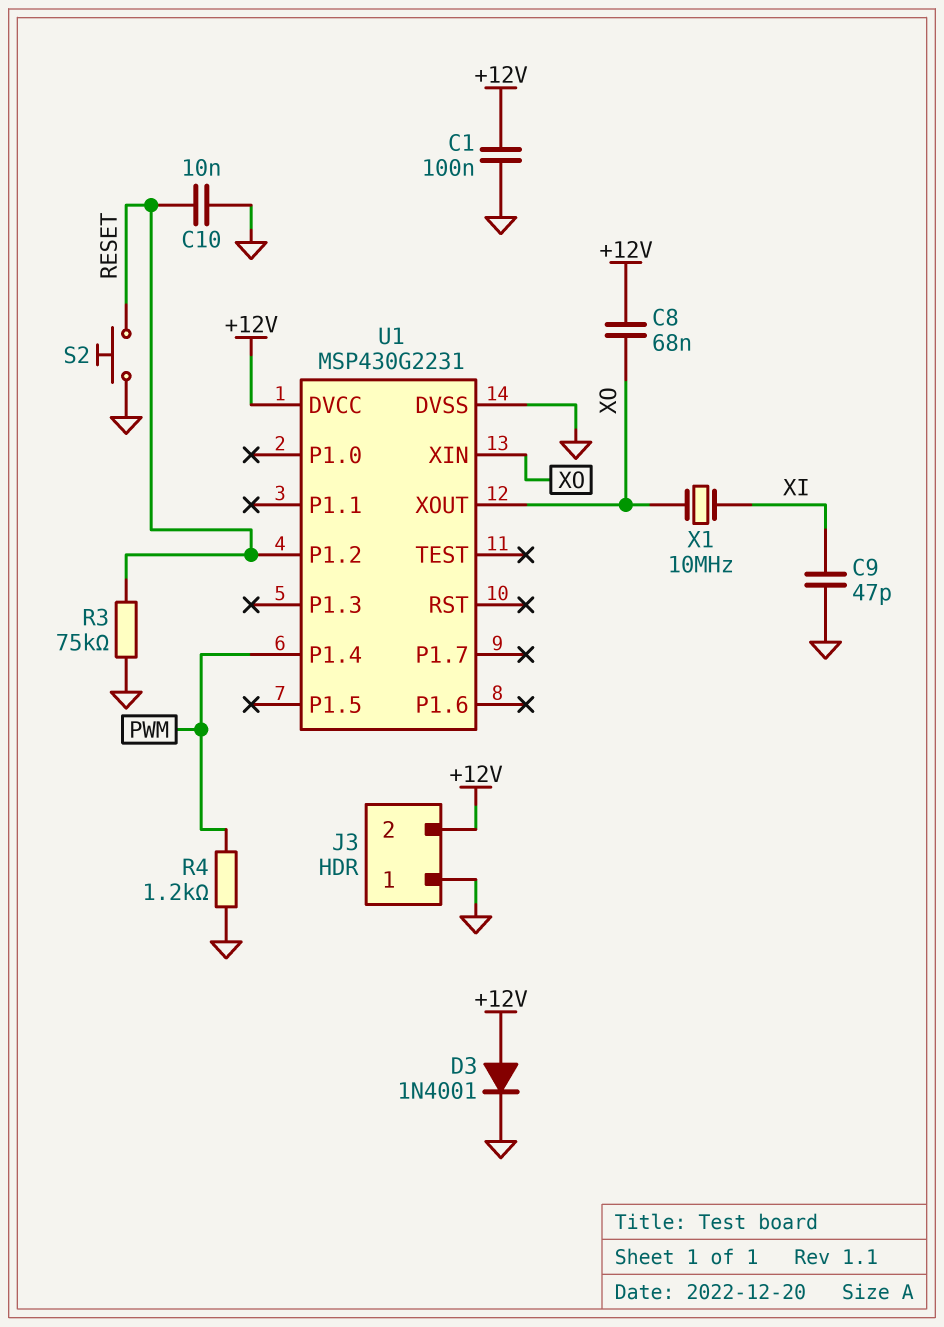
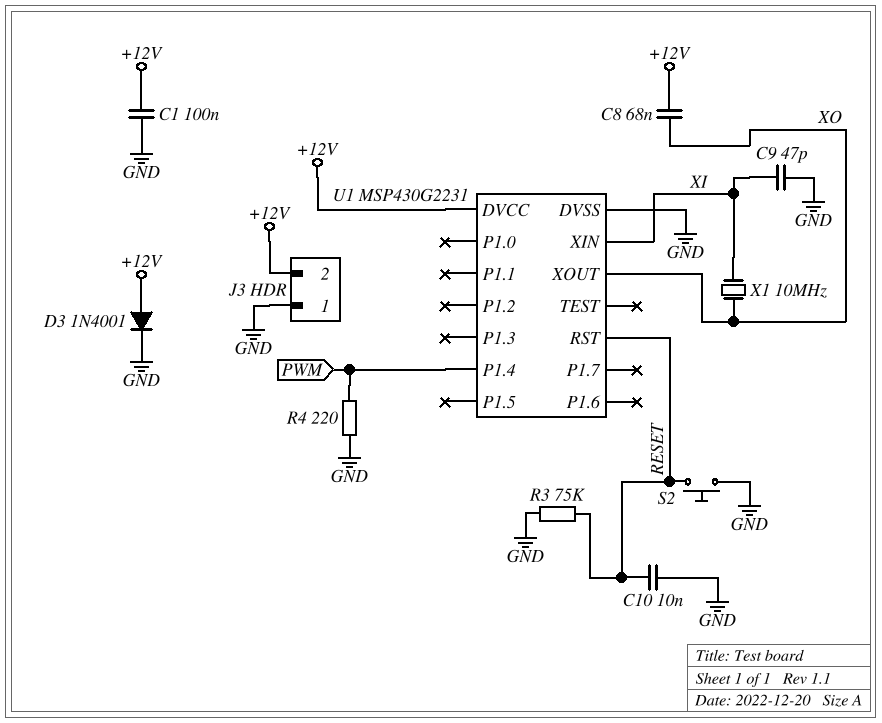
R4: 1.2k (GND, PWM) -> 220 (GND, PWM)
U1 pin P1.2: RESET -> none
U1 pin RST: none -> RESET
U1 pin XIN: XO -> XI

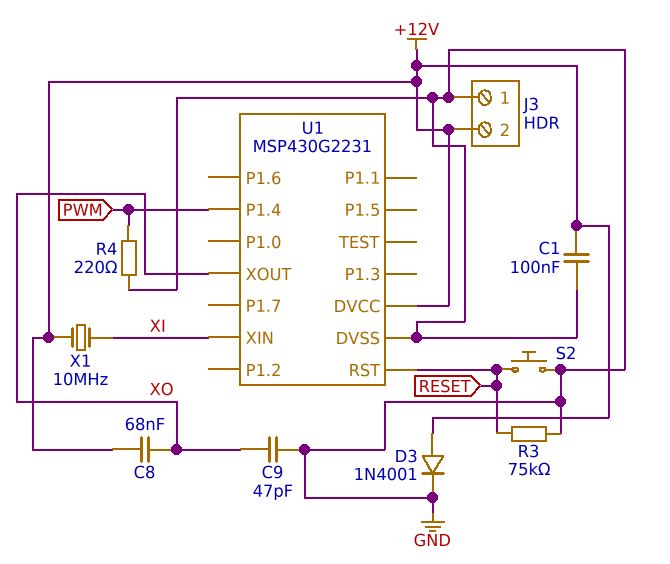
C9: 47pF (GND, XI) -> 47pF (GND, XO)
C10: 10nF (GND, RESET) -> none
X1: 10MHz (XI, XO) -> 10MHz (+12V, XI)

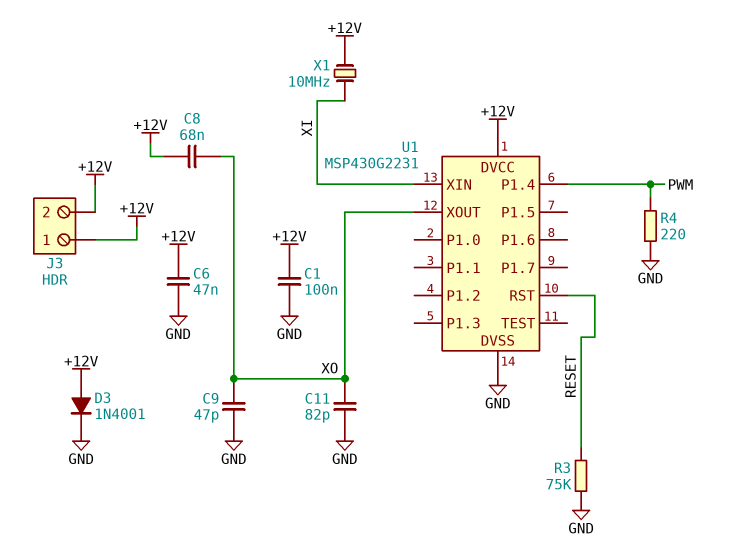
C6: none -> 47nF (+12V, GND)
C11: none -> 82pF (GND, XO)
J3 pin 1: GND -> +12V
S2: button (GND, RESET) -> none

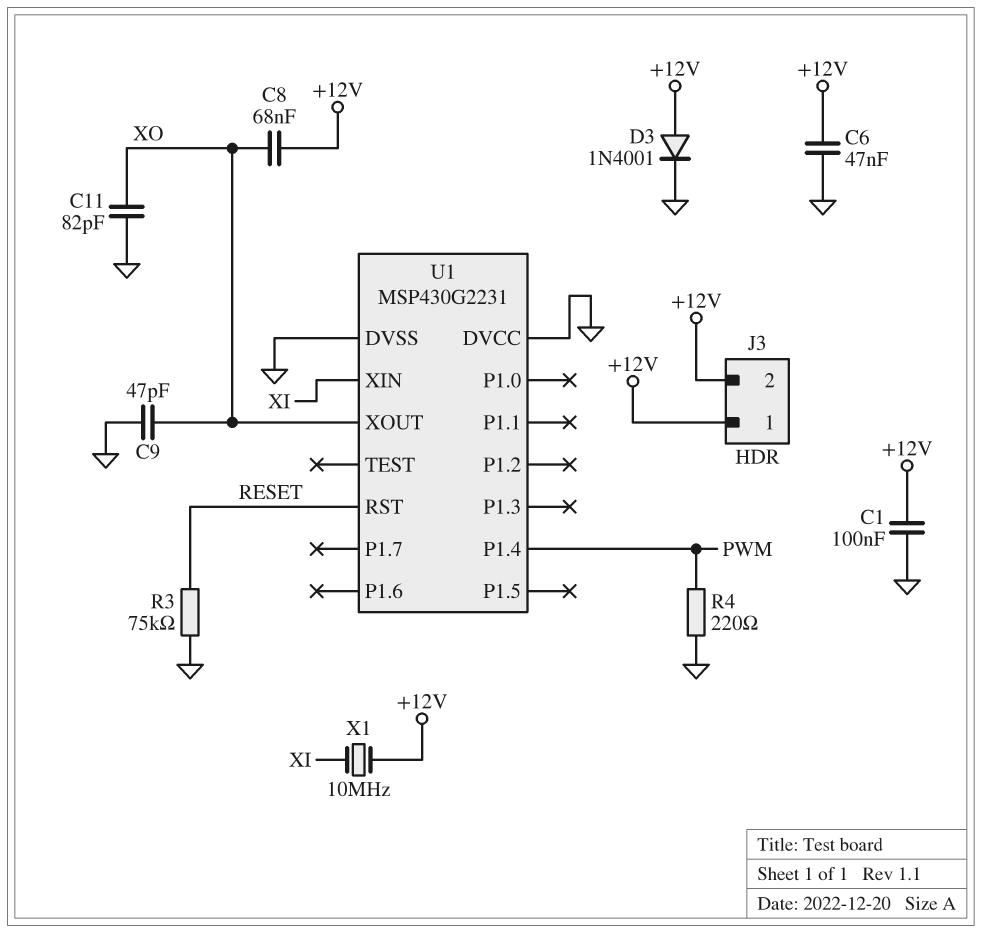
U1 pin DVCC: +12V -> GND

